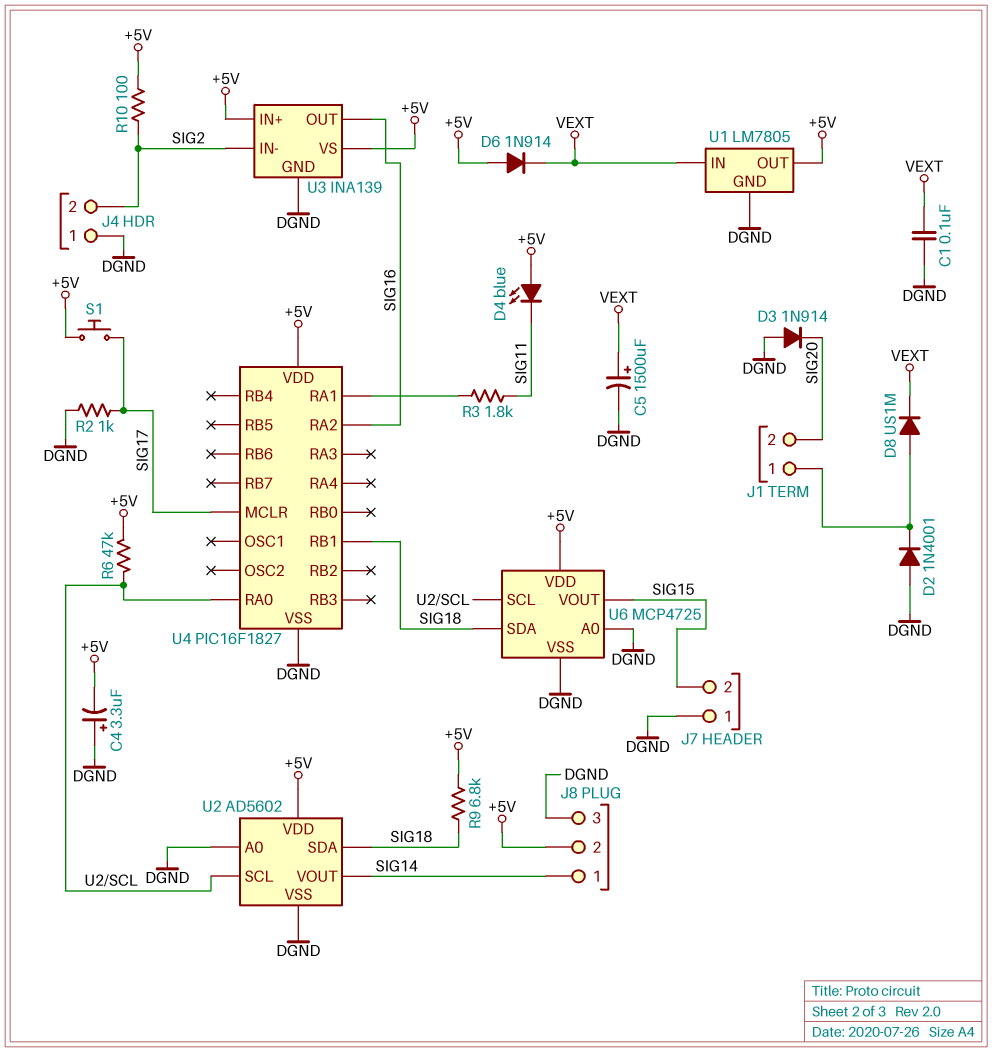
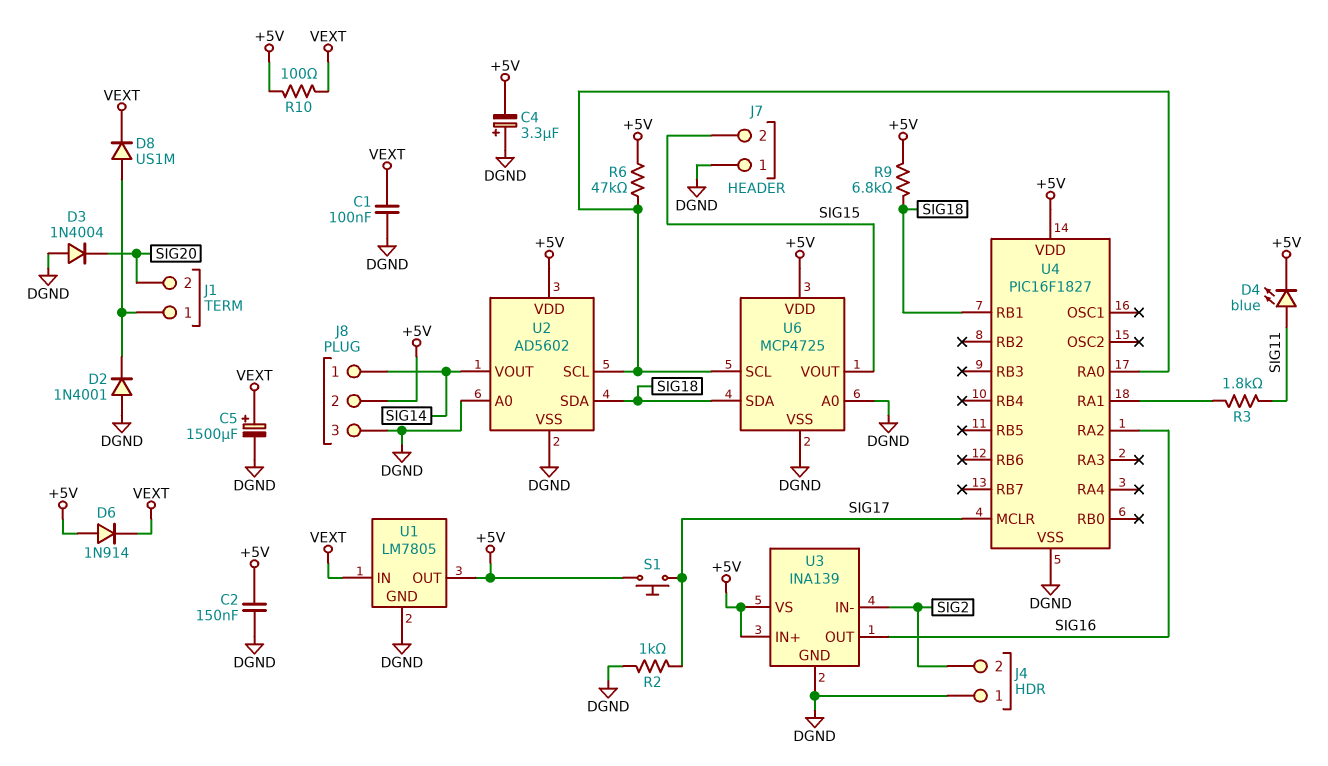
C2: none -> 150nF (+5V, DGND)
D3: diode 1N914 (A DGND, K SIG20) -> diode 1N4004 (A DGND, K SIG20)
D4: LED blue (A +5V, K SIG11) -> LED blue (A SIG11, K +5V)
R10: 100 (+5V, SIG2) -> 100 (+5V, VEXT)

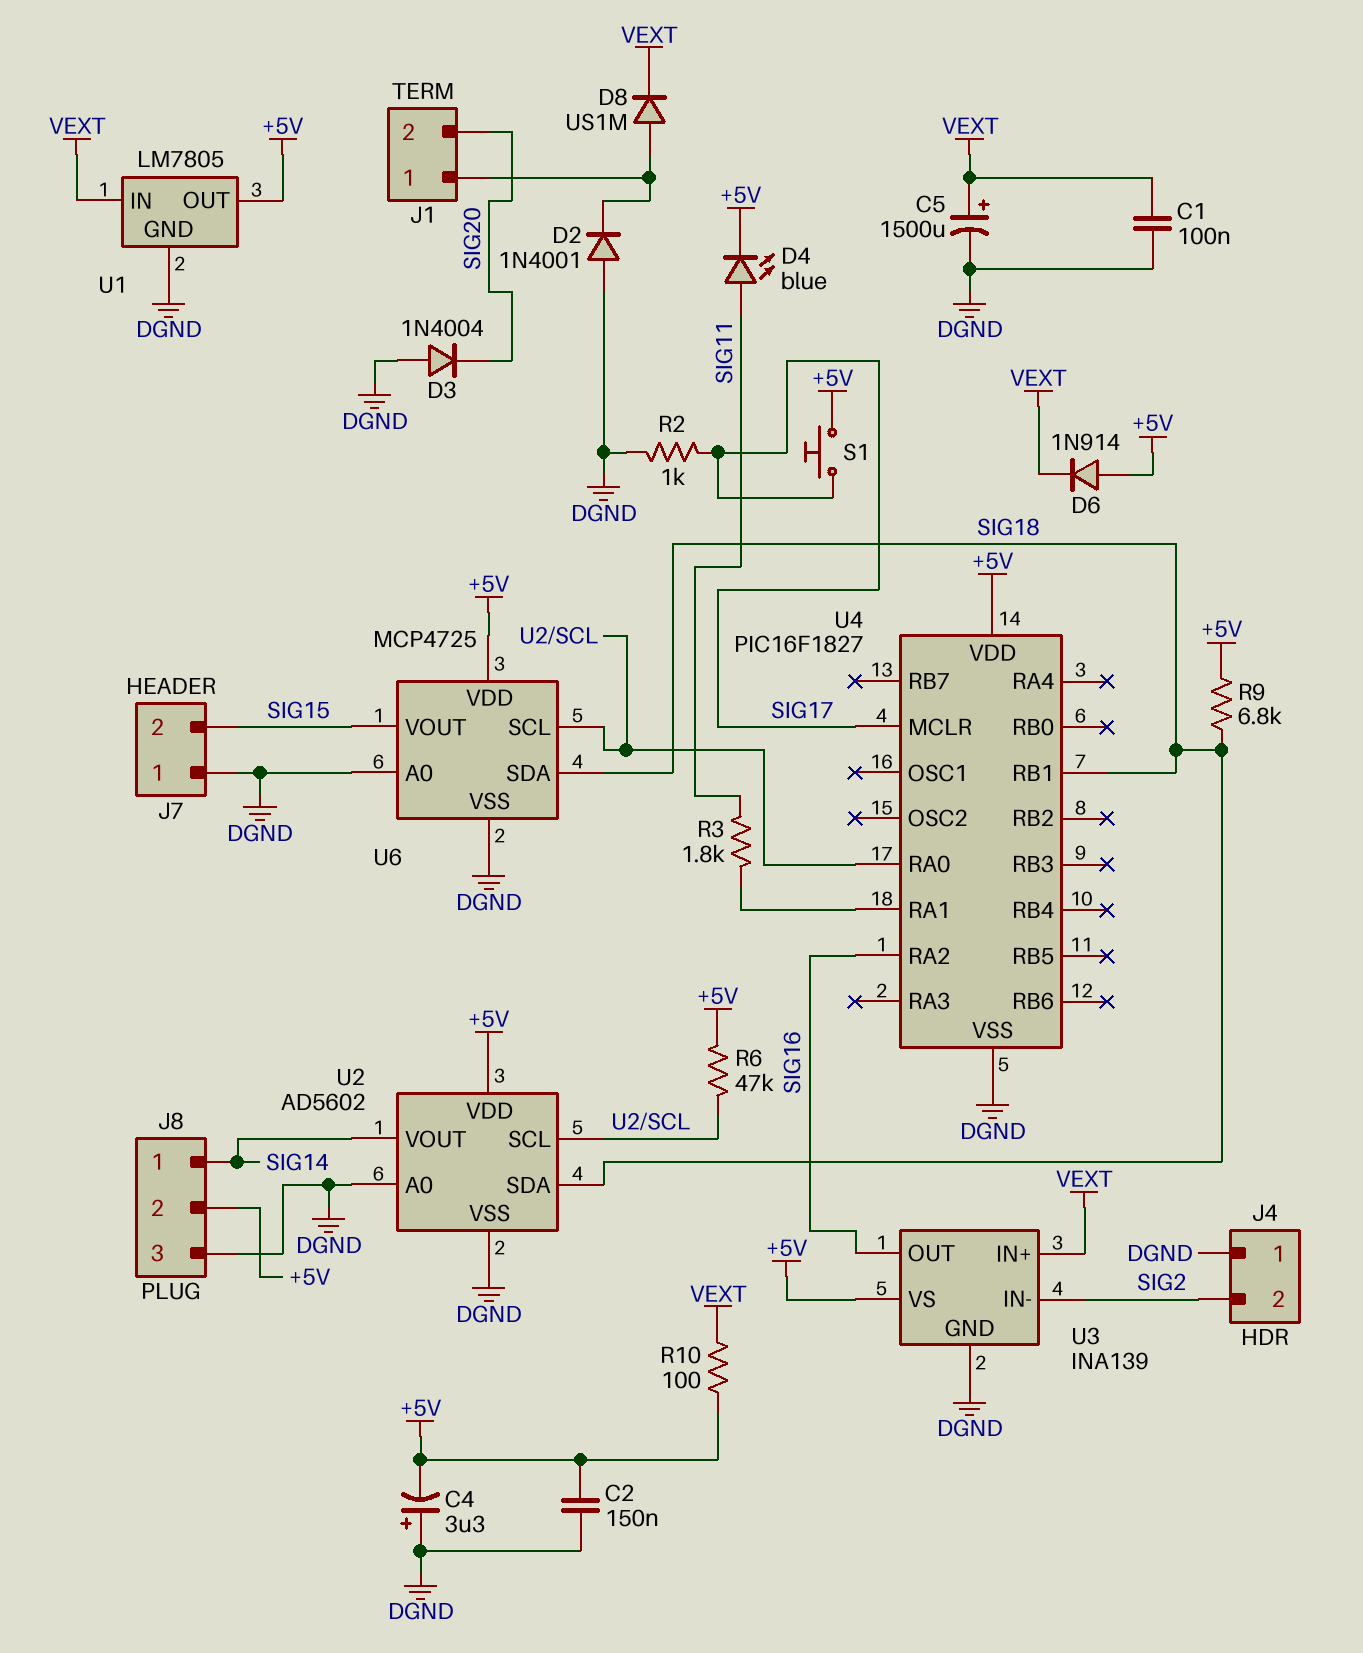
U3 pin IN+: +5V -> VEXT

